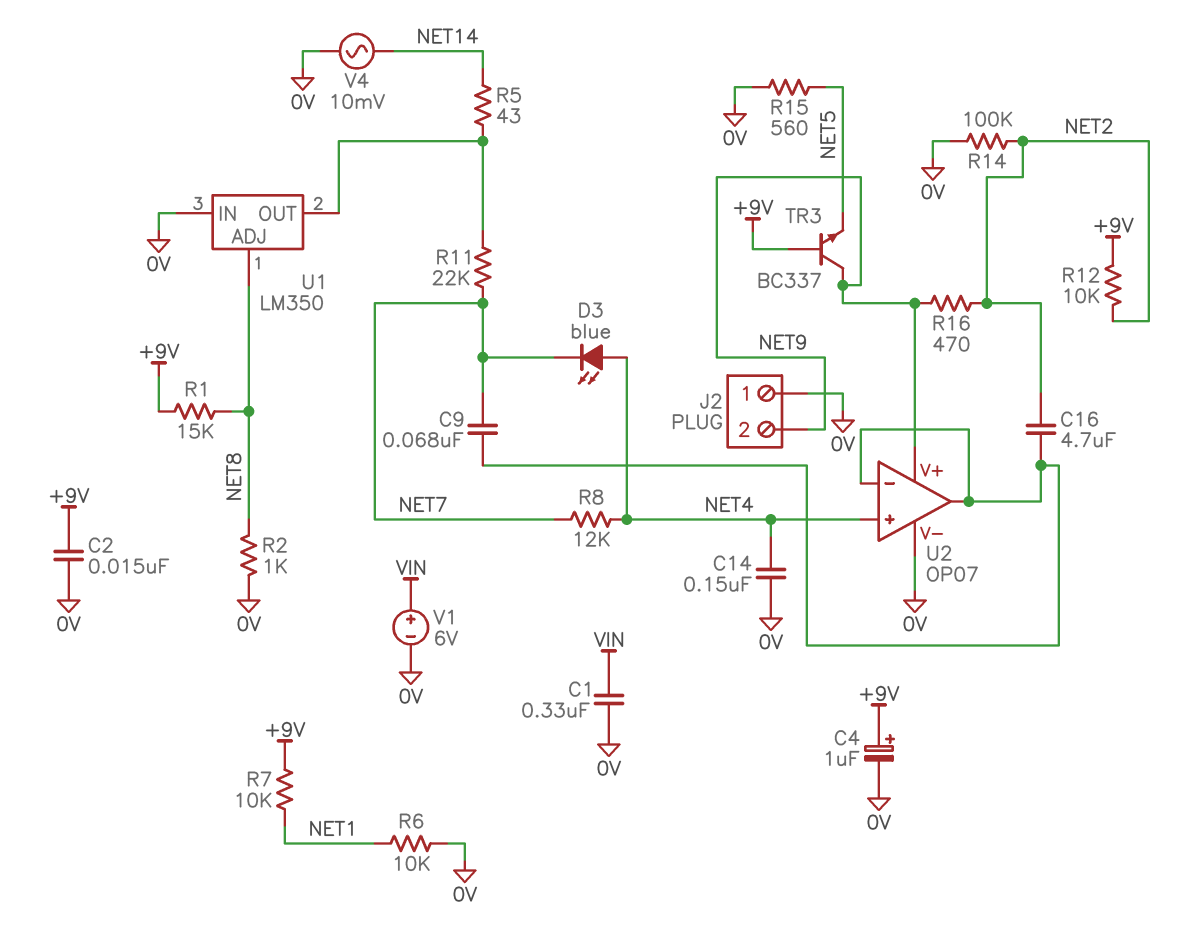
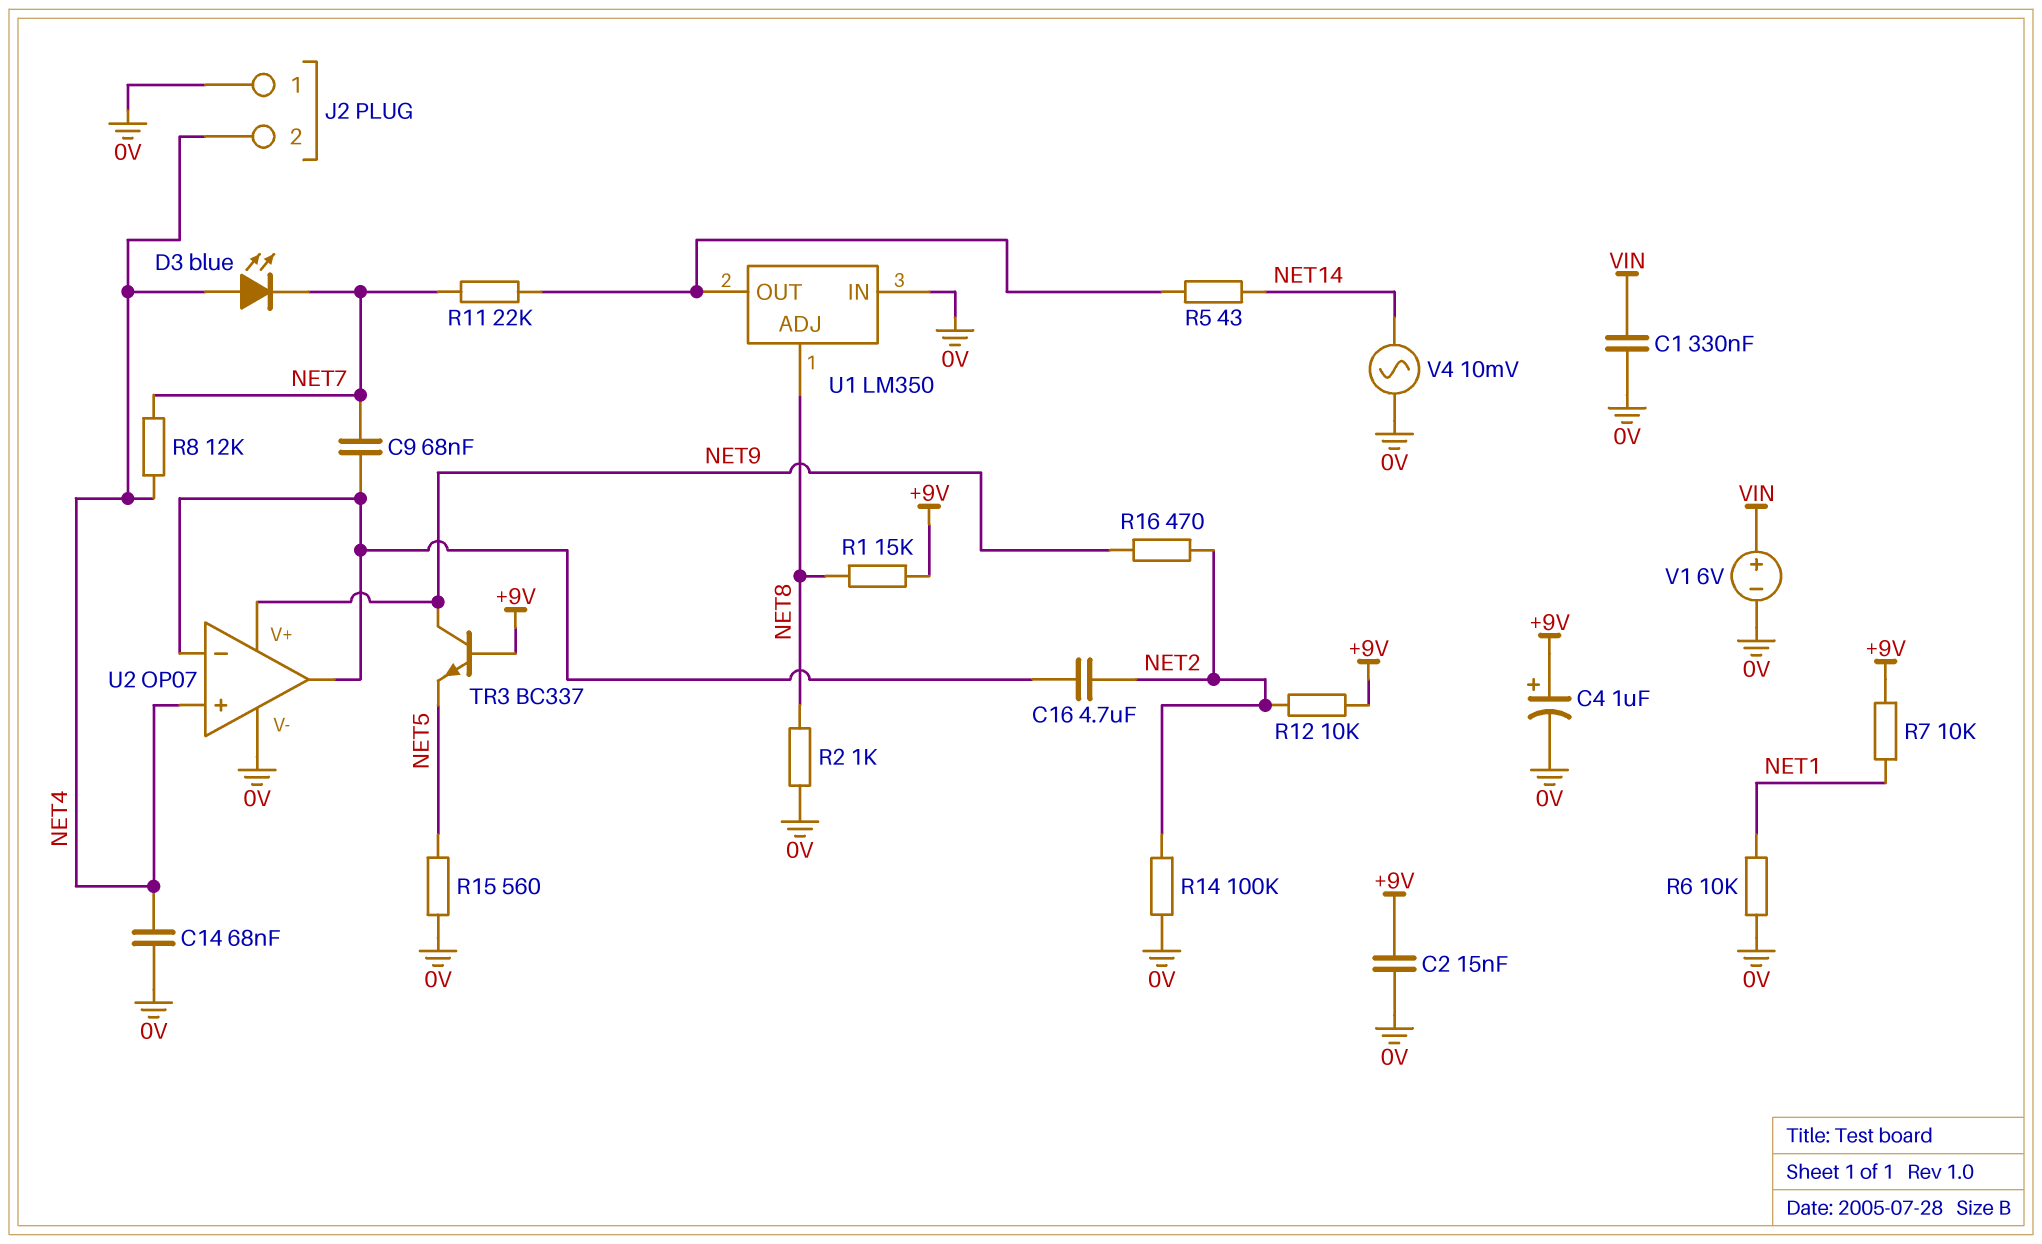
C14: 150nF (0V, NET4) -> 68nF (0V, NET4)
J2 pin 2: NET9 -> NET4

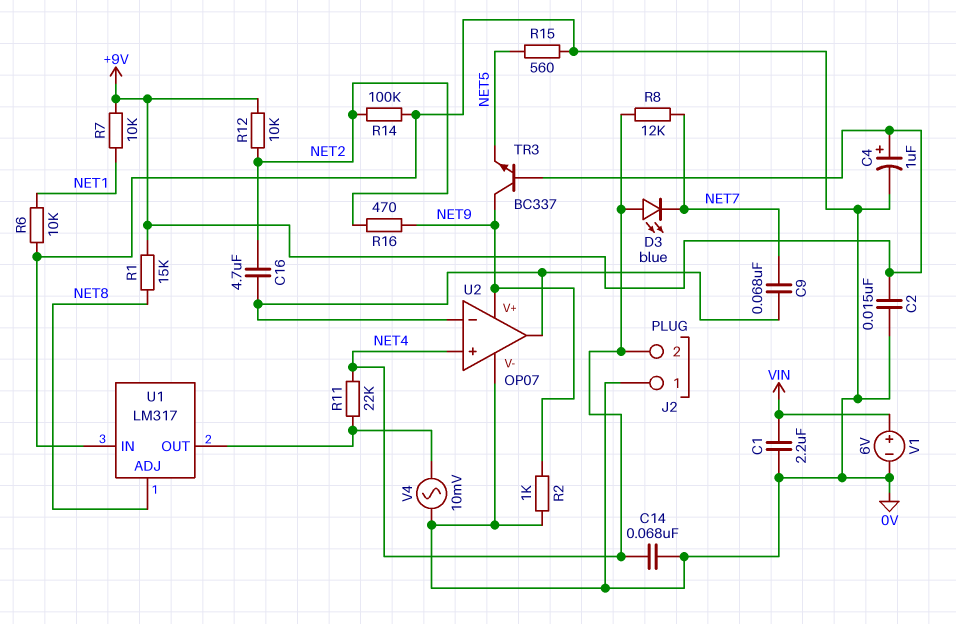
C1: 330nF (0V, VIN) -> 2.2uF (0V, VIN)
R2: 1k (0V, NET8) -> 1k (0V, NET9)
R5: 43 (NET14, U1/OUT) -> none
R11: 22k (NET7, U1/OUT) -> 22k (NET4, U1/OUT)
U1: LM350 -> LM317
V4: AC 10mV (0V, NET14) -> AC 10mV (0V, U1/OUT)

